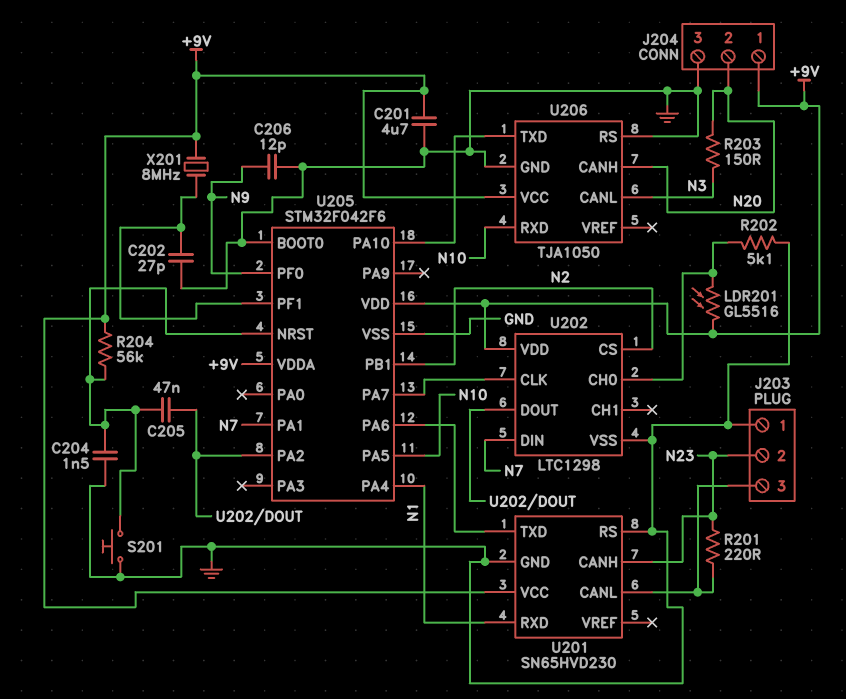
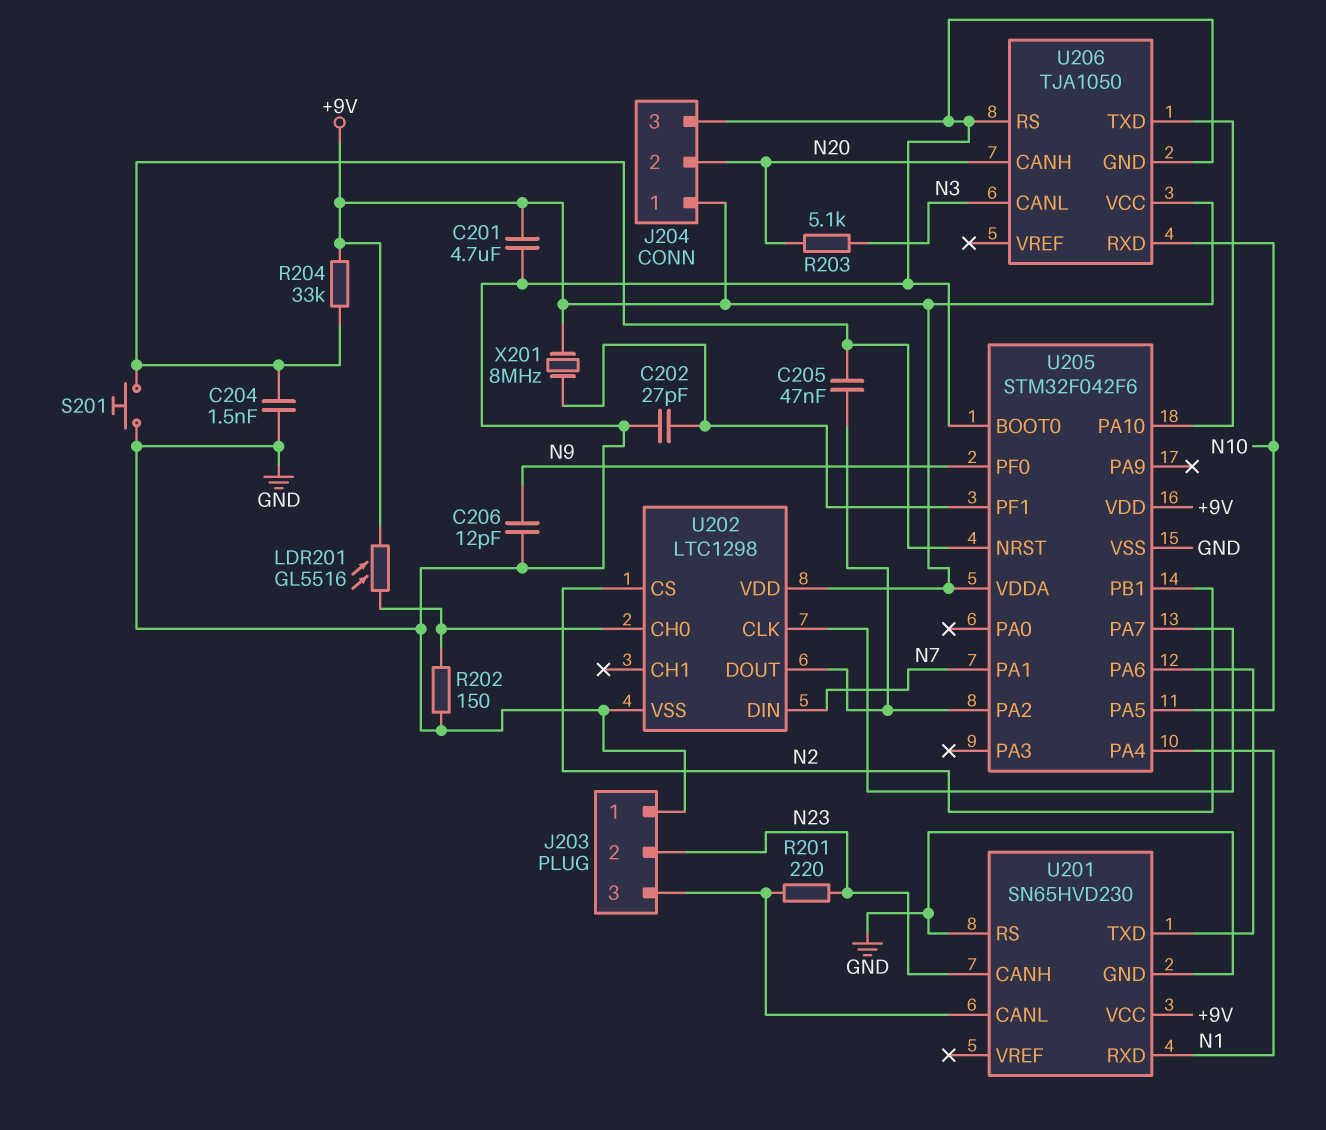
R202: 5.1k (GND, U202/CH0) -> 150 (GND, U202/CH0)
R203: 150 (N3, N20) -> 5.1k (N3, N20)
R204: 56k (+9V, U205/NRST) -> 33k (+9V, U205/NRST)

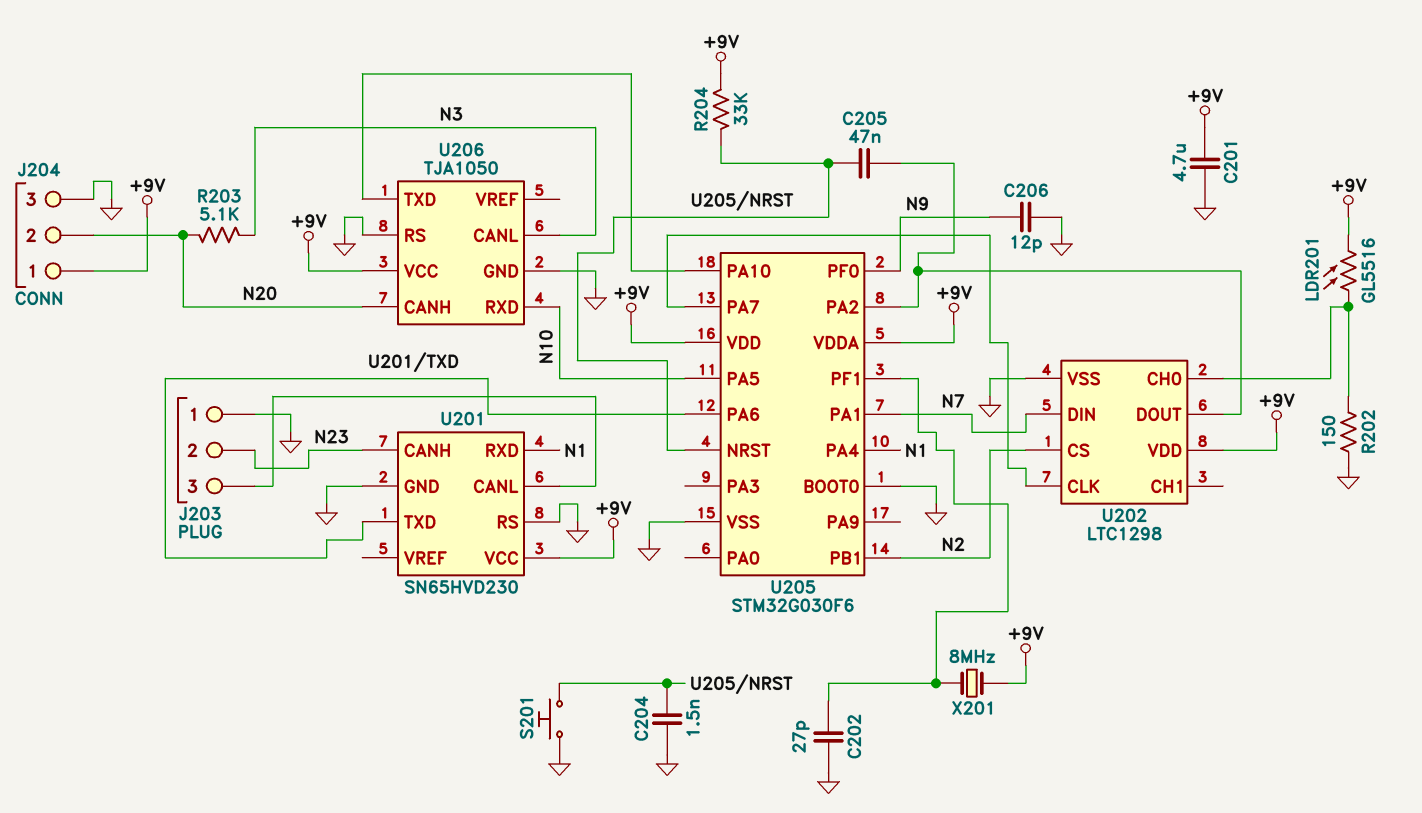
R201: 220 (J203/3, N23) -> none
U205: STM32F042F6 -> STM32G030F6

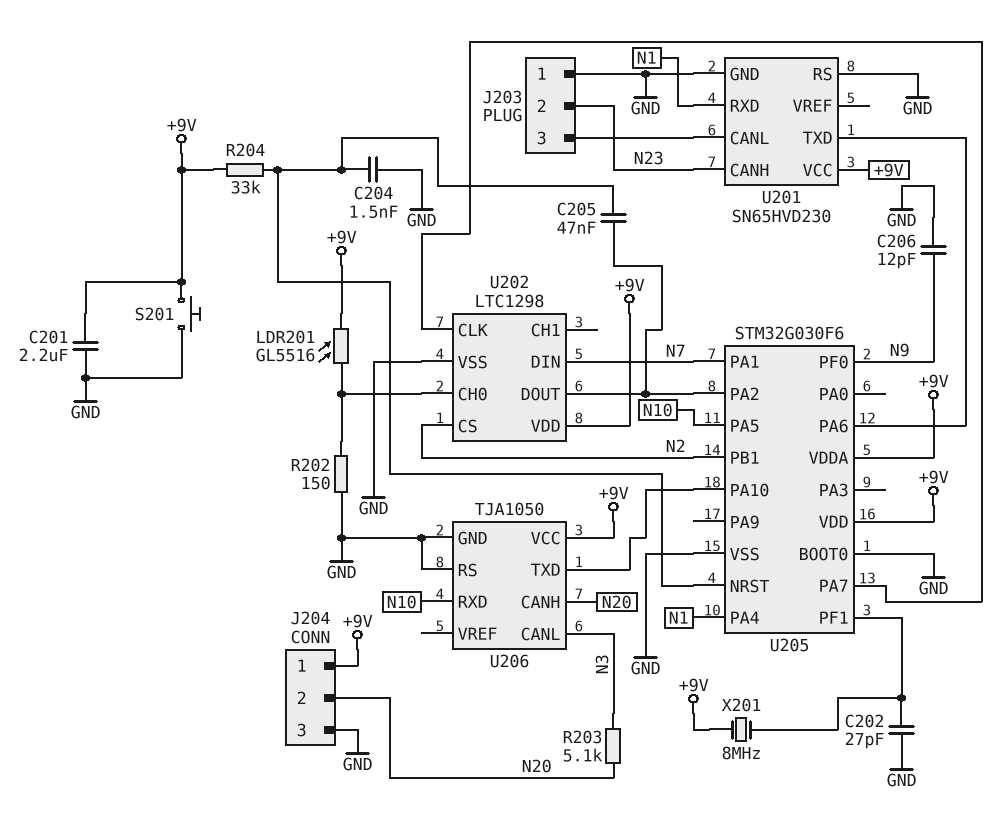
C201: 4.7uF (+9V, GND) -> 2.2uF (+9V, GND)
S201: button (GND, U205/NRST) -> button (+9V, GND)

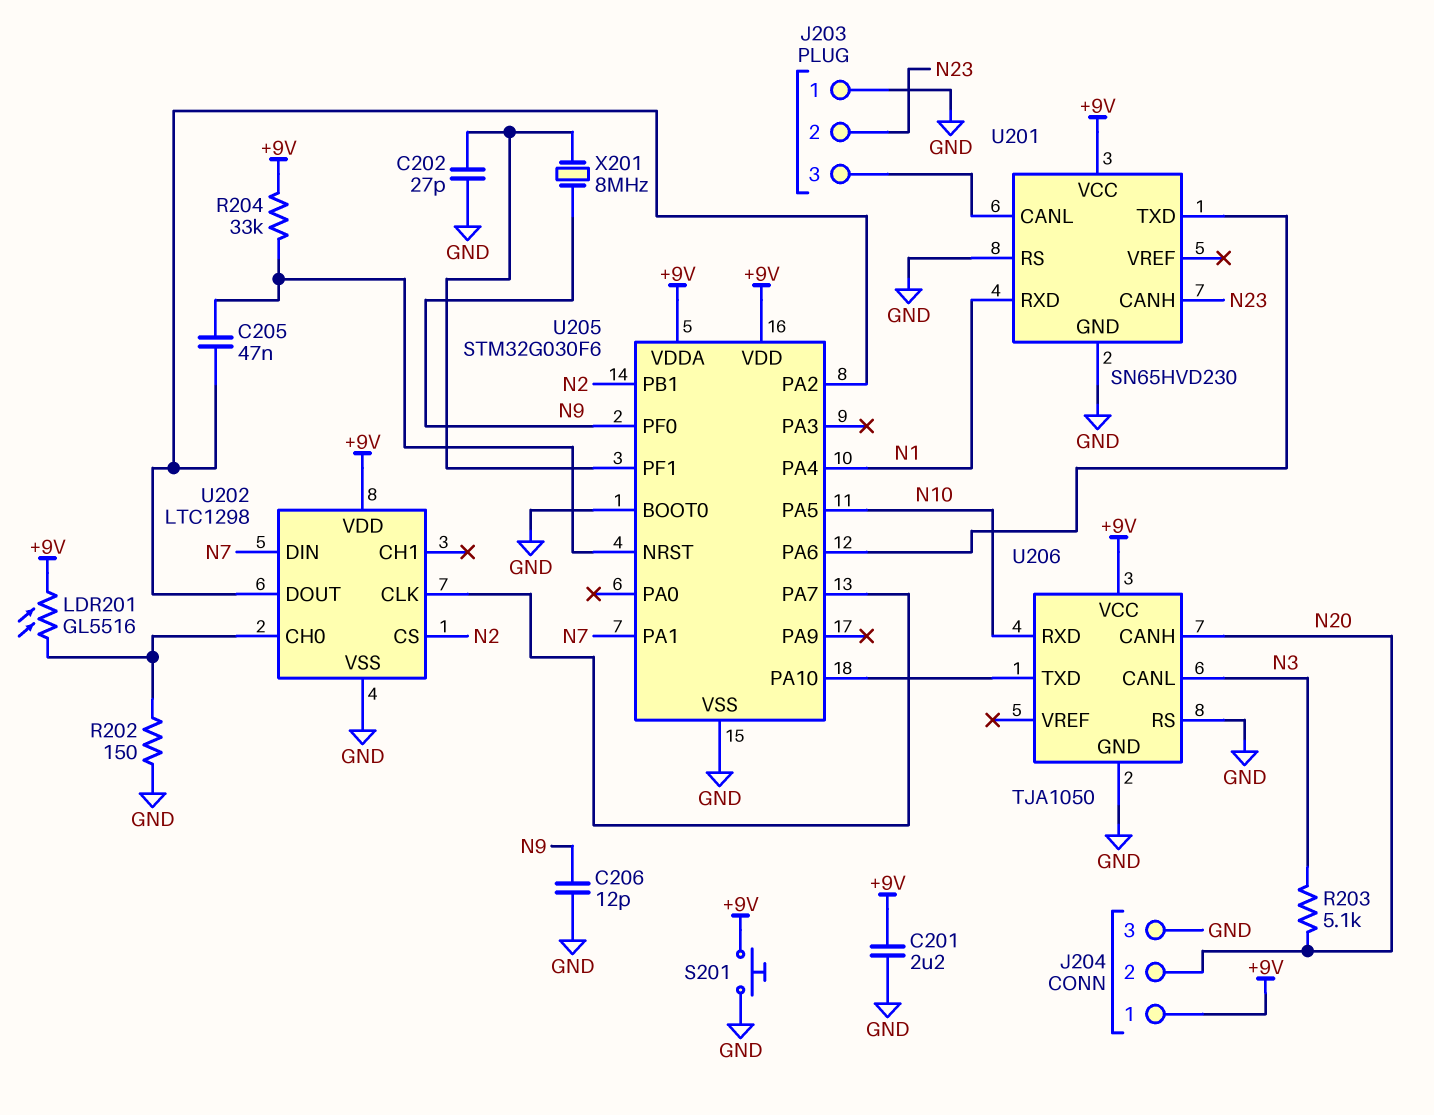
C204: 1.5nF (GND, U205/NRST) -> none
X201: 8MHz (+9V, U205/PF1) -> 8MHz (N9, U205/PF1)

